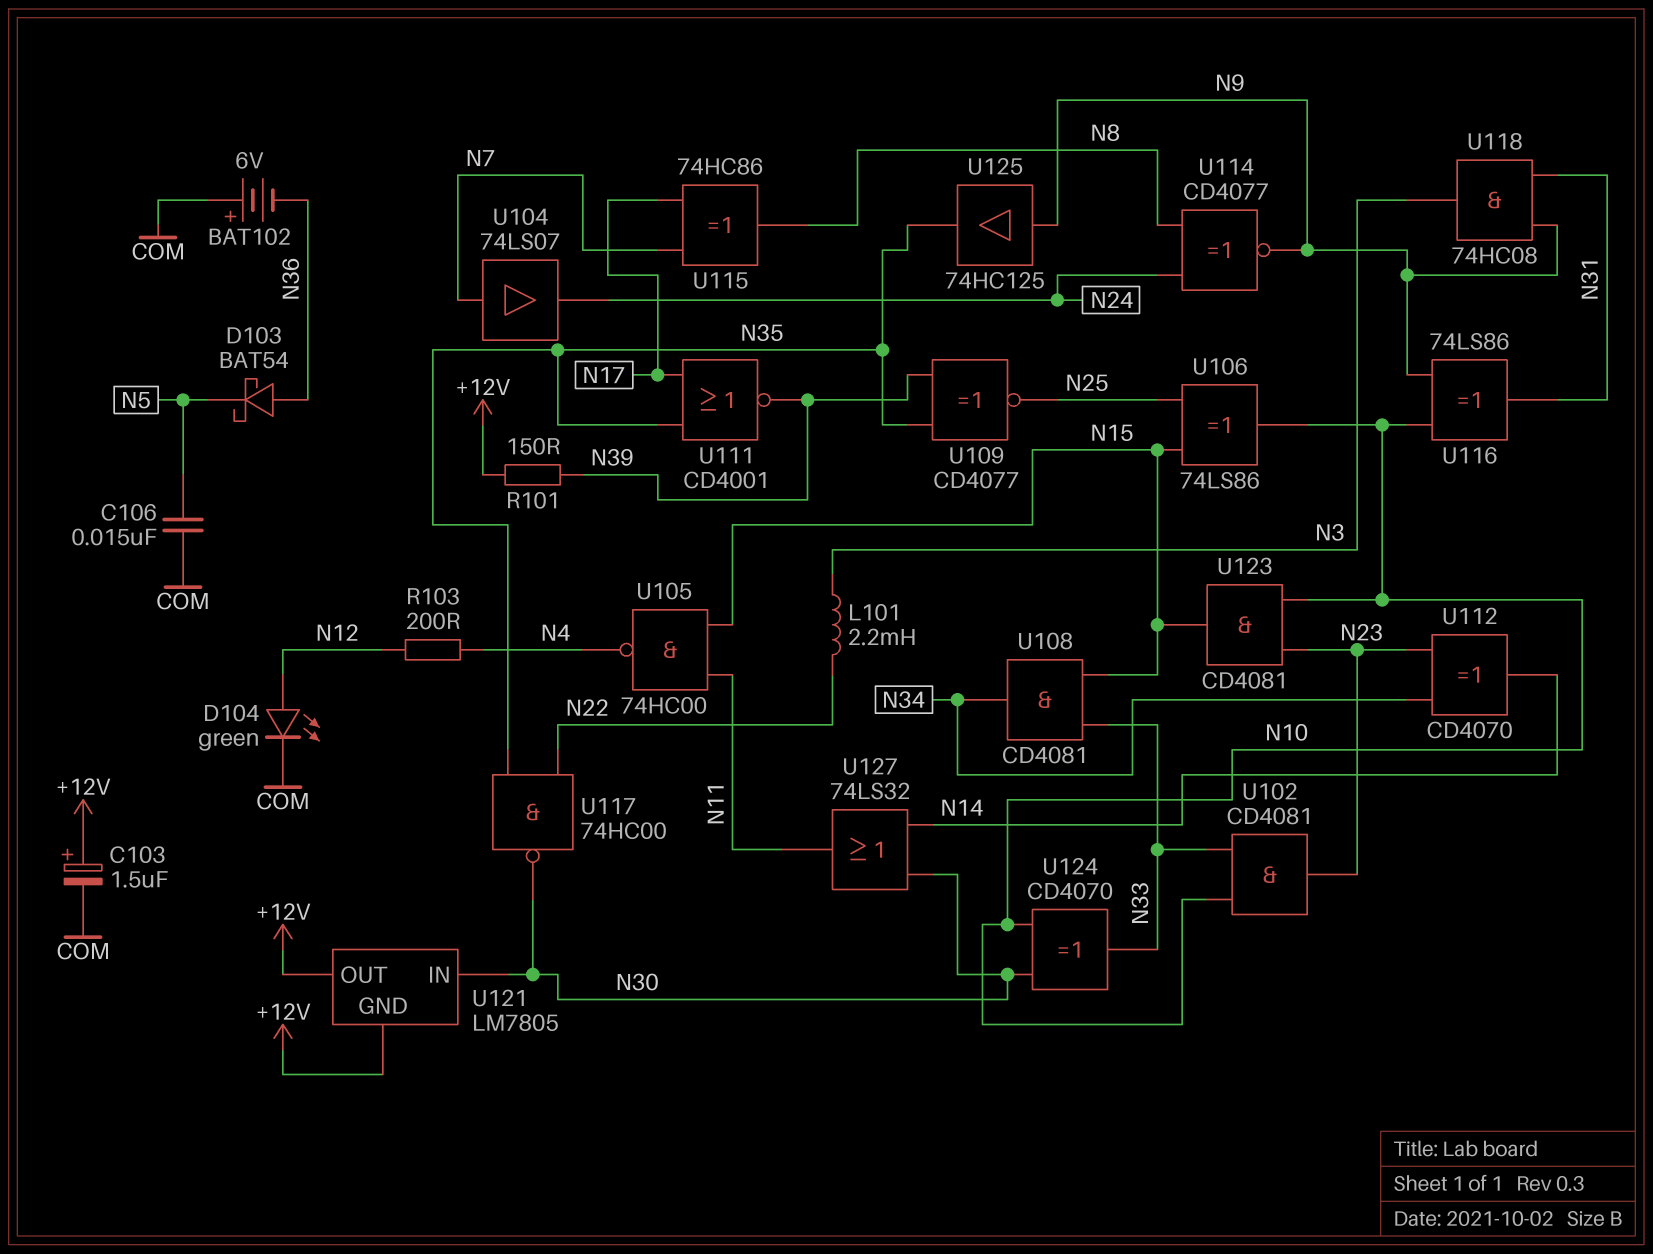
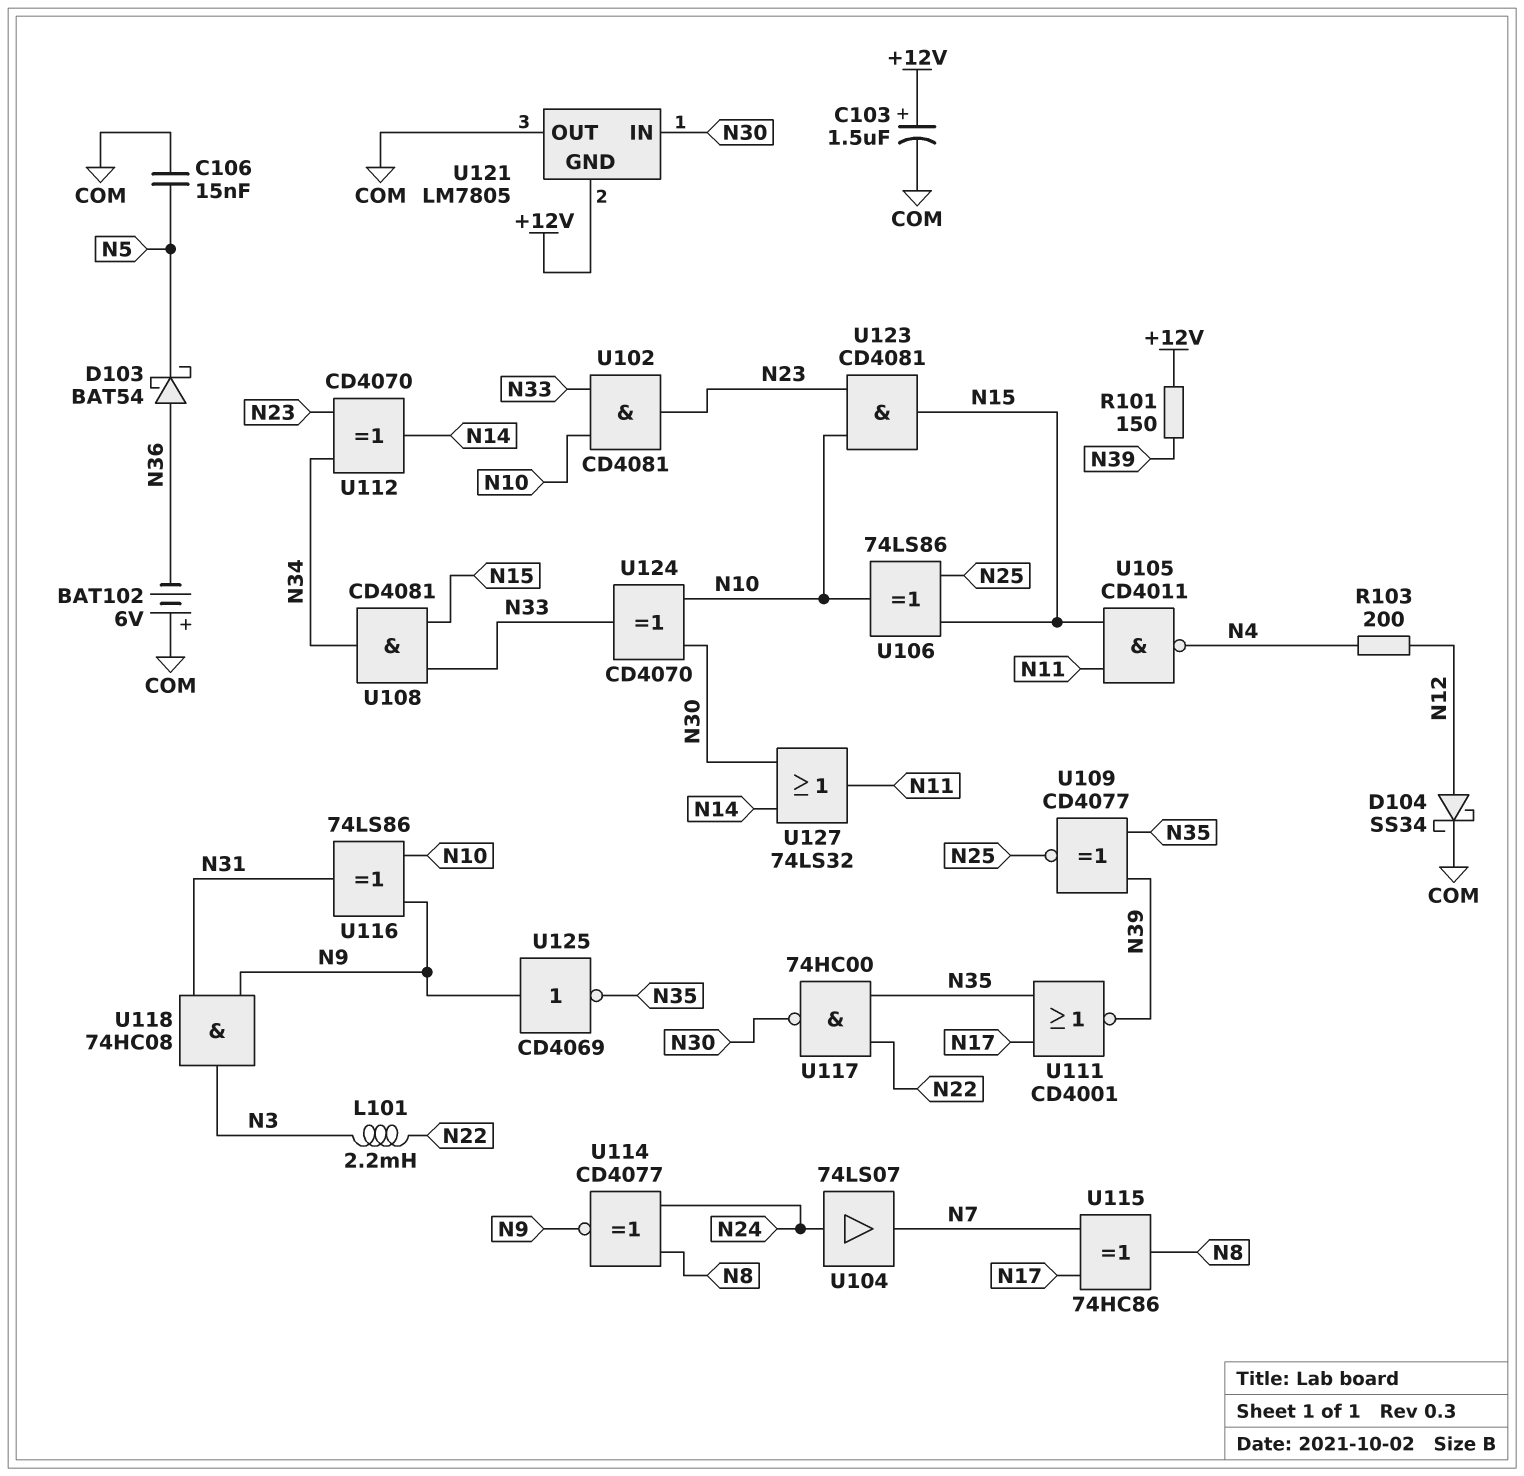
D104: LED green (A N12, K COM) -> schottky SS34 (A N12, K COM)
U104: buffer 74LS07 (in N7, out N24) -> buffer 74LS07 (in N24, out N7)
U105: NAND 74HC00 (in N11, in N15, out N4) -> NAND CD4011 (in N11, in N15, out N4)
U121 pin OUT: +12V -> COM
U125: buffer 74HC125 (in N9, out N35) -> NOT CD4069 (in N9, out N35)

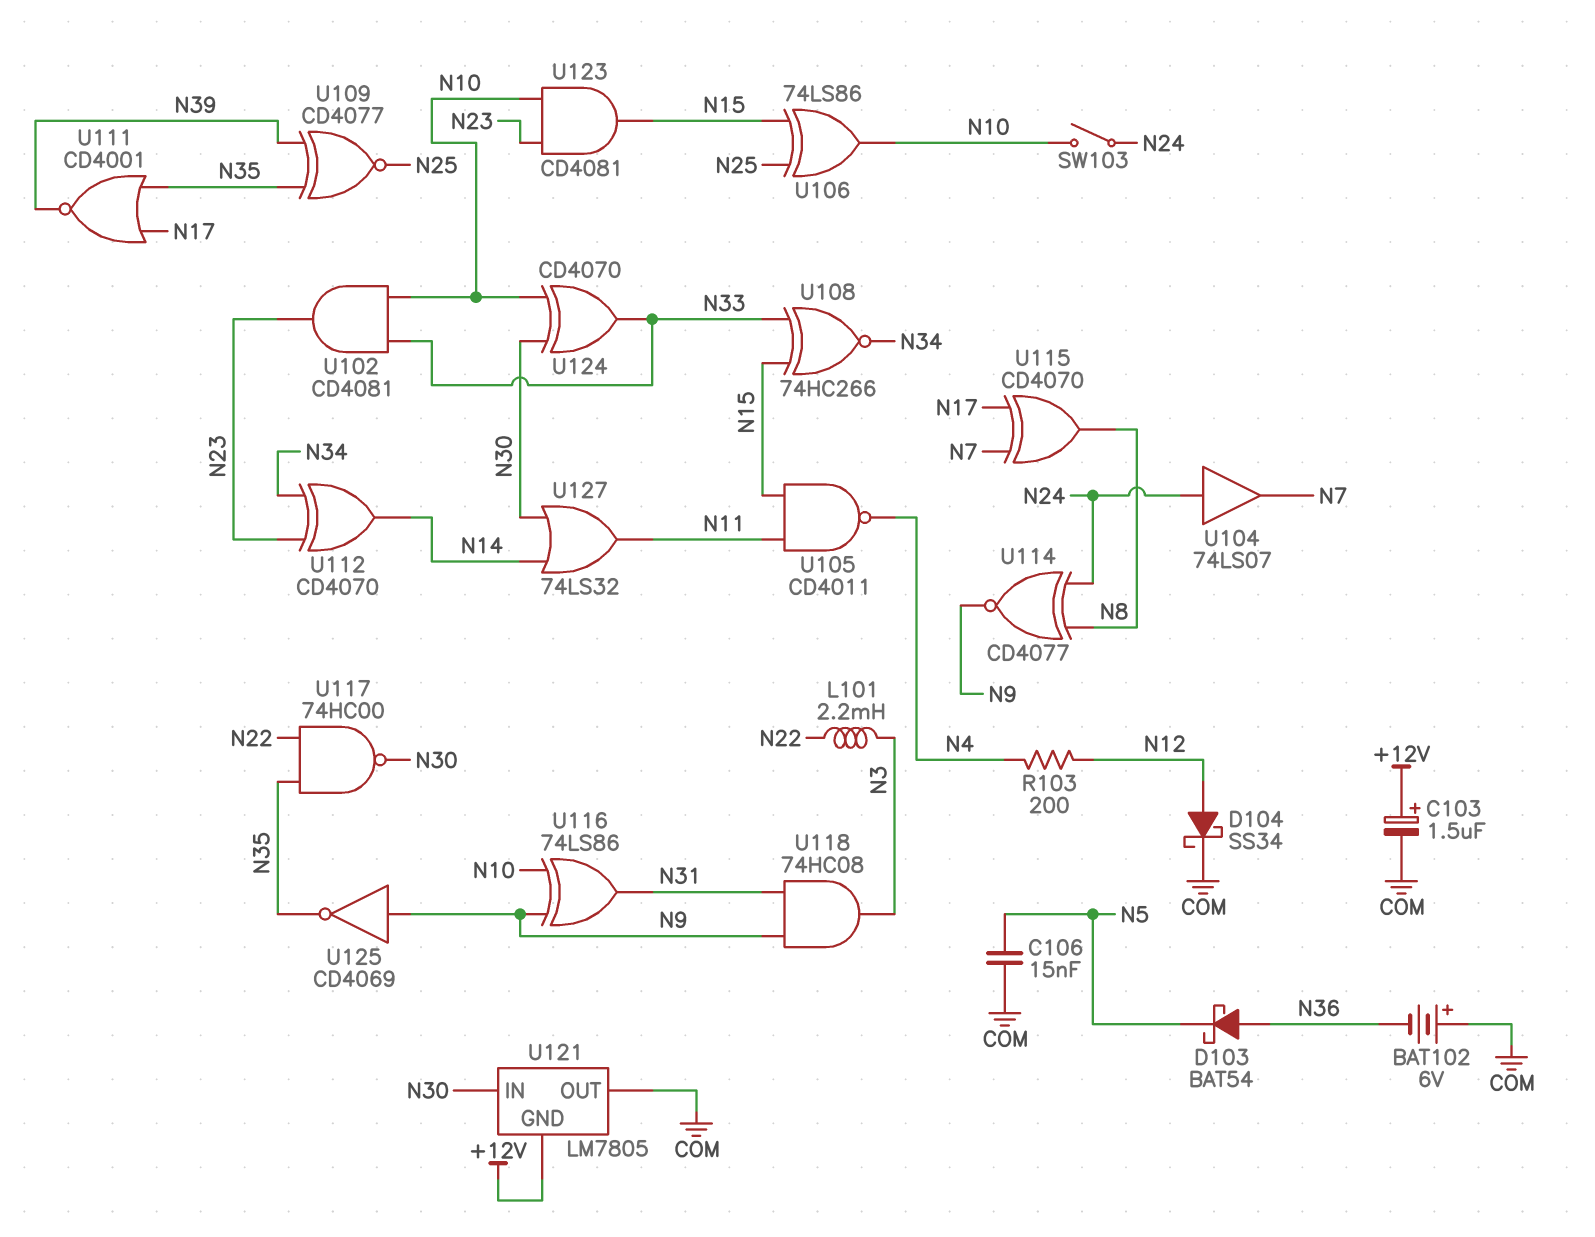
R101: 150 (+12V, N39) -> none
SW103: none -> switch (N10, N24)
U108: AND CD4081 (in N15, in N33, out N34) -> XNOR 74HC266 (in N15, in N33, out N34)
U115: XOR 74HC86 (in N7, in N17, out N8) -> XOR CD4070 (in N7, in N17, out N8)

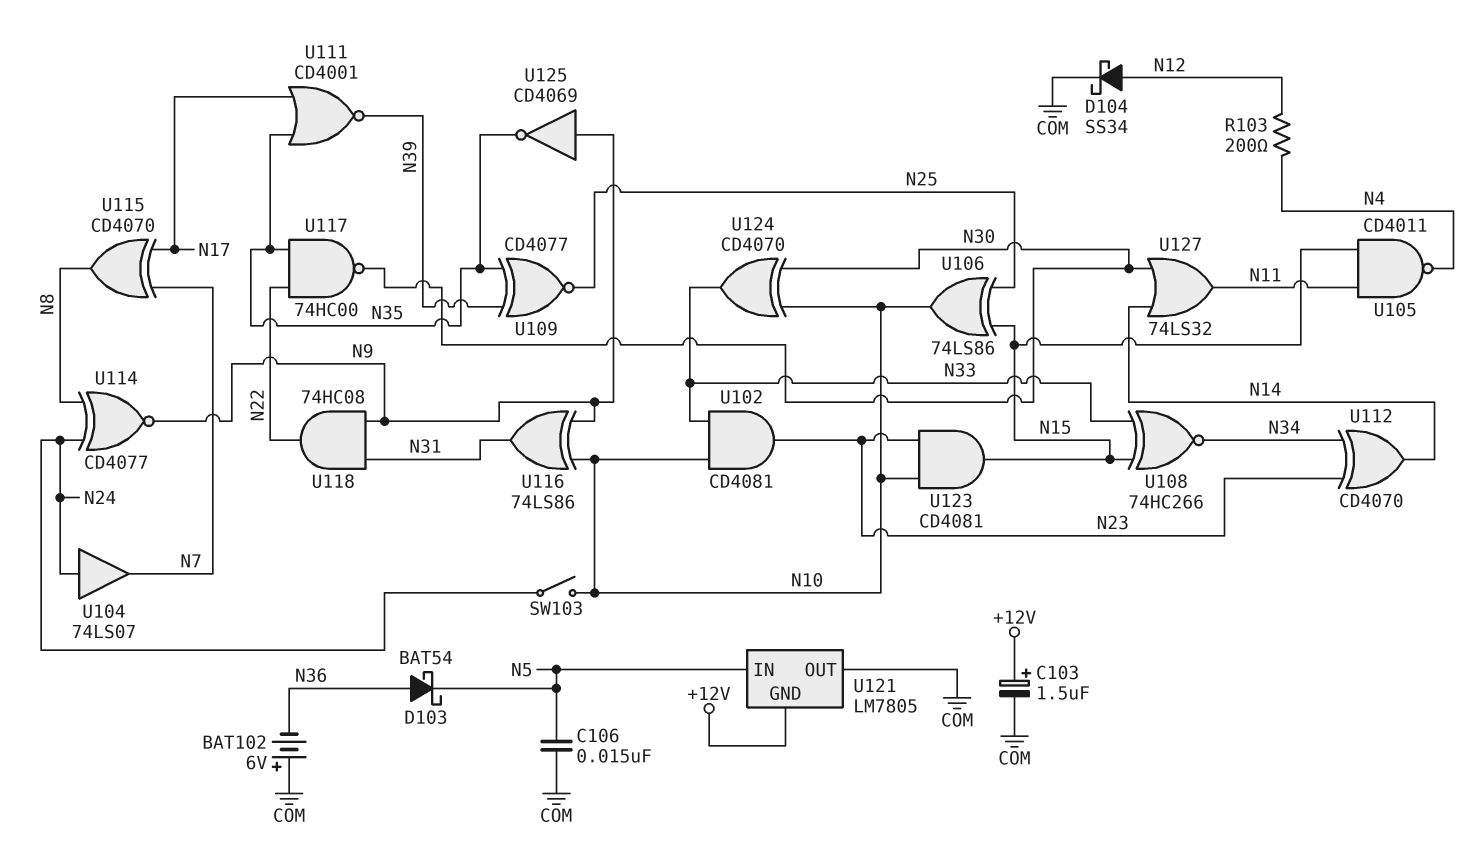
L101: 2.2mH (N3, N22) -> none
U118: AND 74HC08 (in N9, in N31, out N3) -> AND 74HC08 (in N9, in N31, out N22)
U121 pin IN: N30 -> N5

